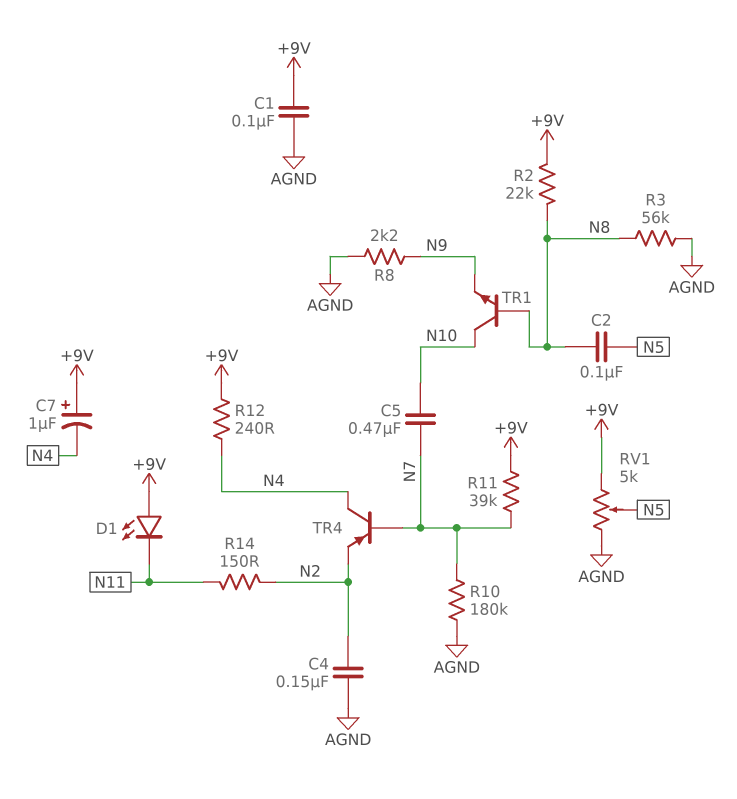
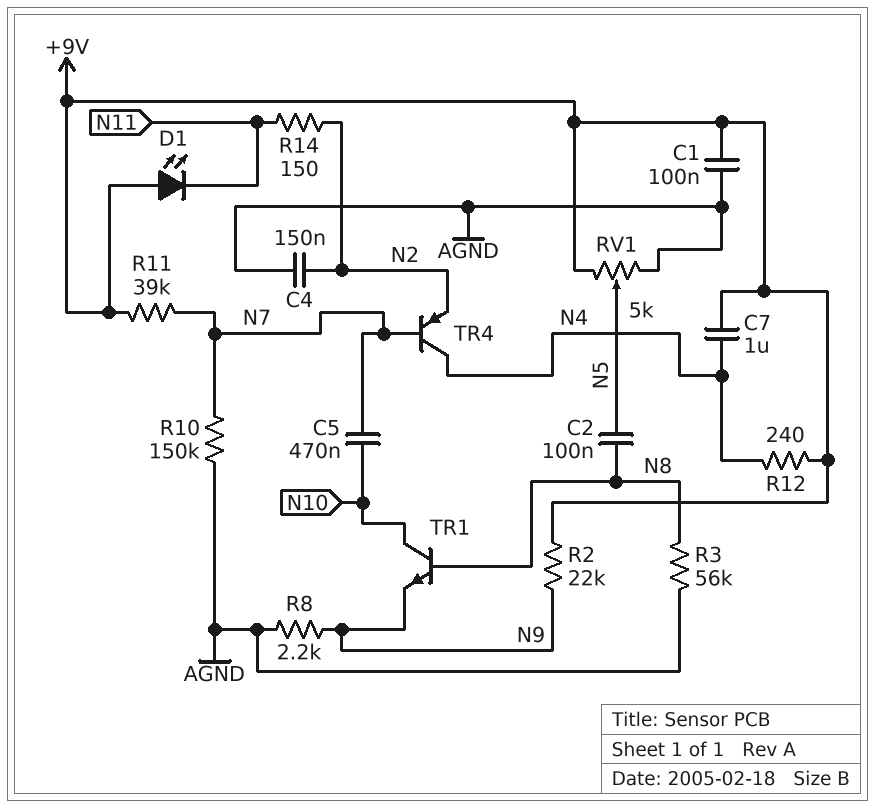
C7: 1uF (plus +9V, minus N4) -> 1uF (+9V, N4)
R2: 22k (+9V, N8) -> 22k (+9V, N9)
R10: 180k (AGND, N7) -> 150k (AGND, N7)

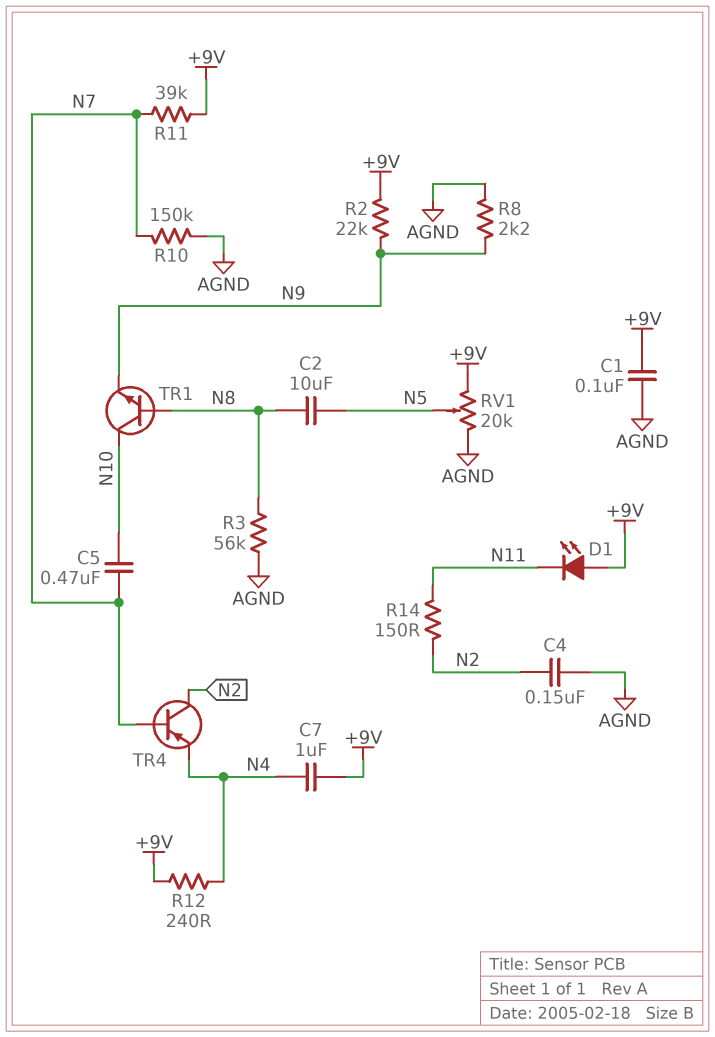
C2: 100nF (N5, N8) -> 10uF (N5, N8)
RV1: 5k (+9V, AGND, wiper N5) -> 20k (+9V, AGND, wiper N5)
TR4: PNP (B N7, C N4, E N2) -> PNP (B N7, C N2, E N4)

